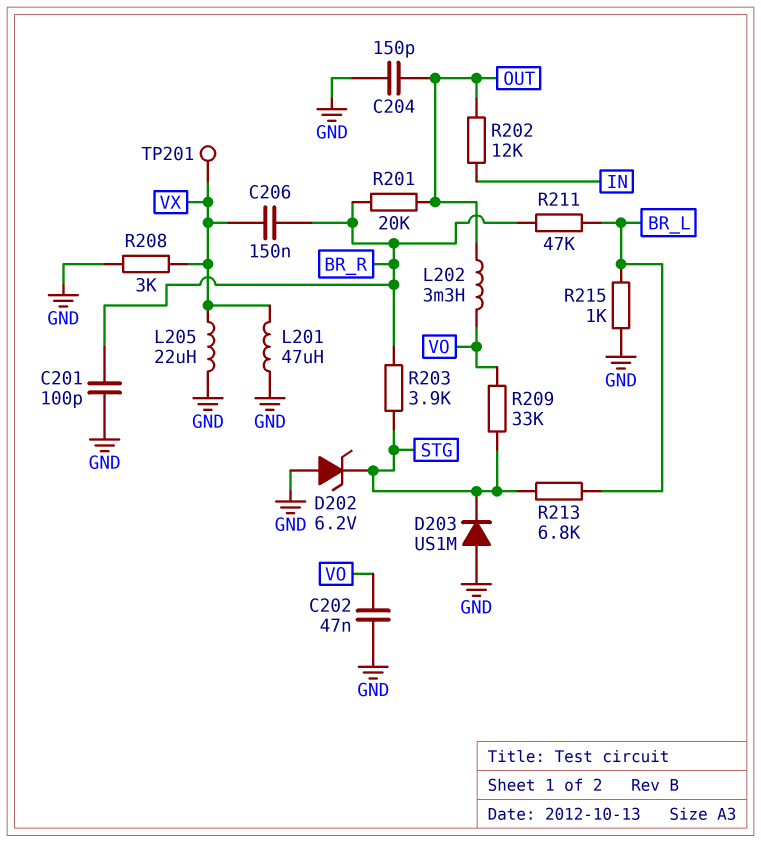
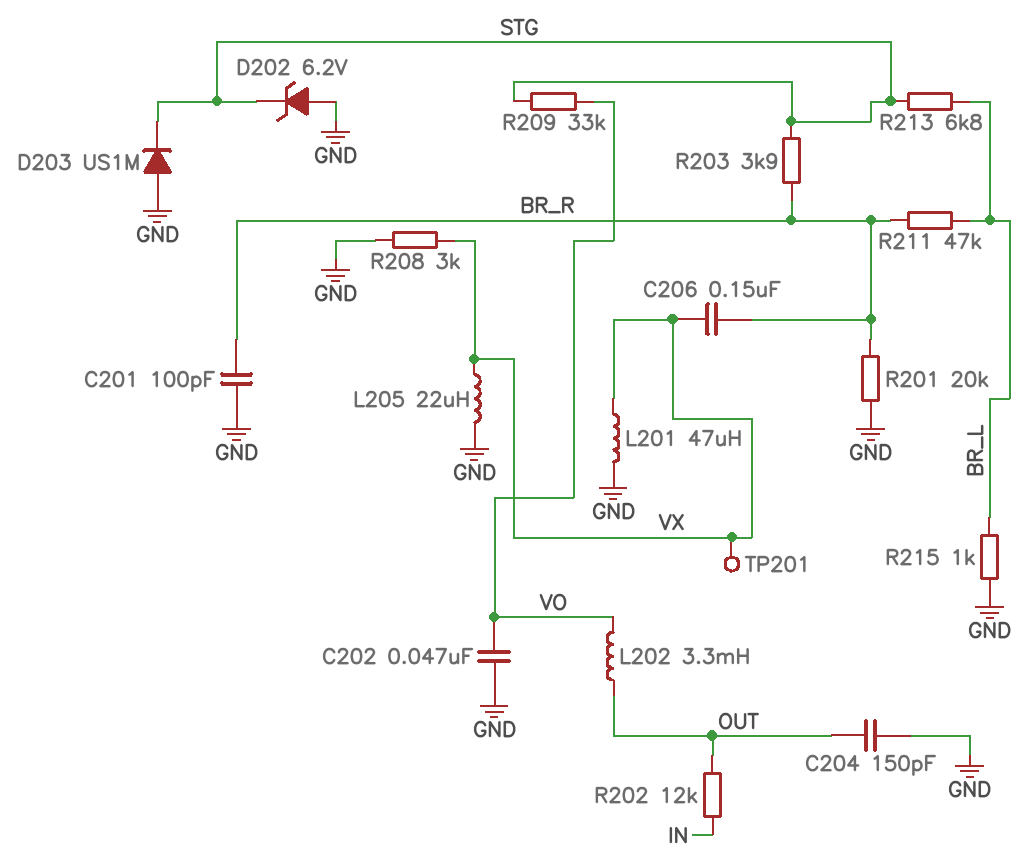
R201: 20k (BR_R, OUT) -> 20k (BR_R, GND)

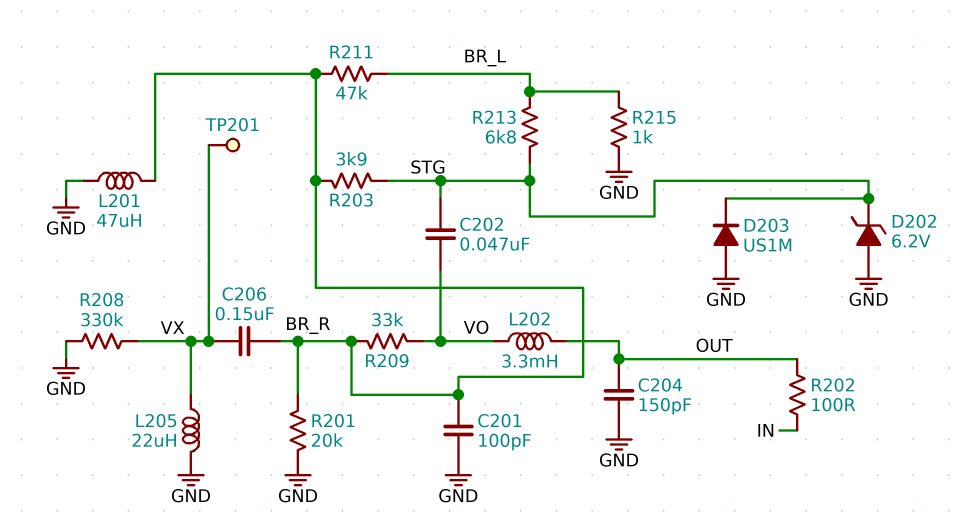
C202: 47nF (GND, VO) -> 47nF (STG, VO)
L201: 47uH (GND, VX) -> 47uH (BR_R, GND)
R202: 12k (IN, OUT) -> 100 (IN, OUT)
R208: 3k (GND, VX) -> 330k (GND, VX)
R209: 33k (STG, VO) -> 33k (BR_R, VO)

